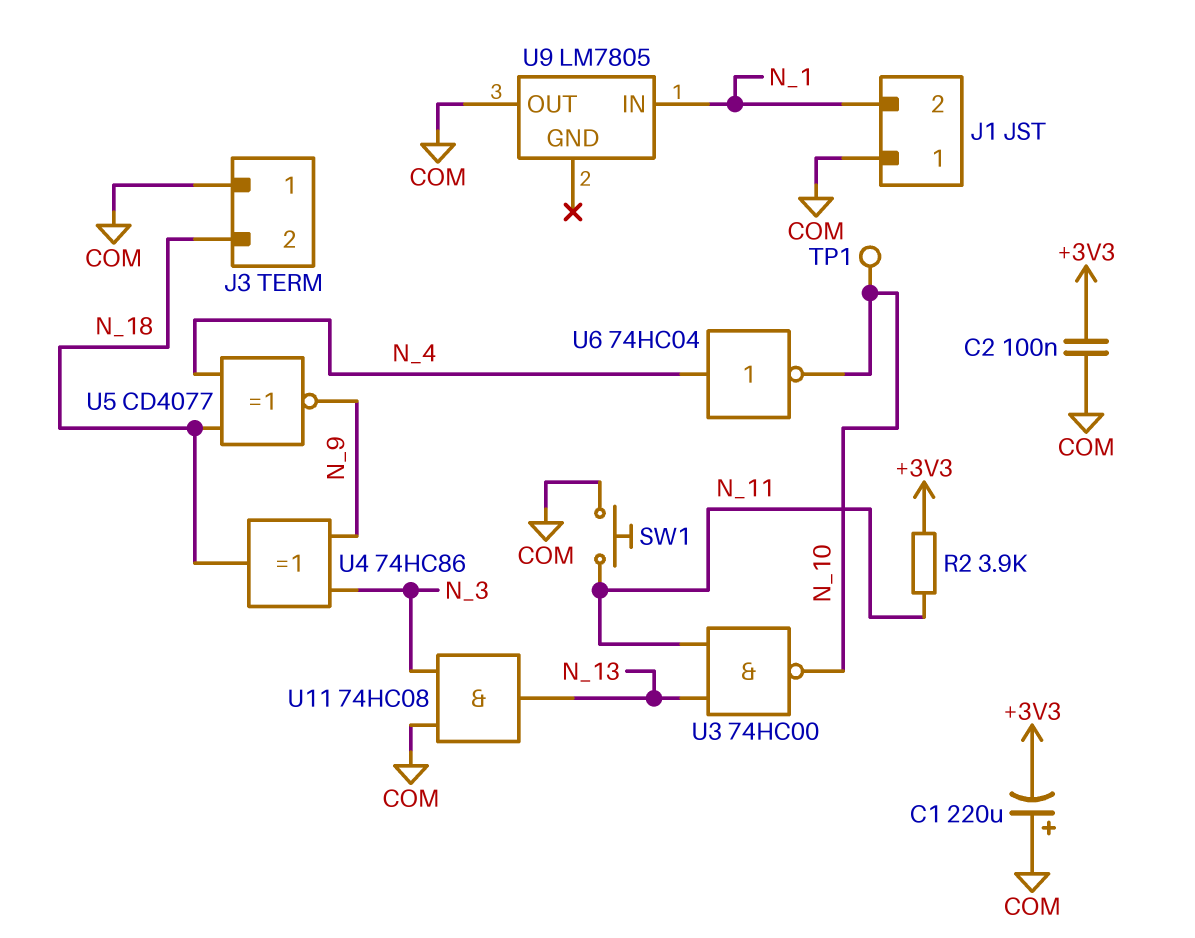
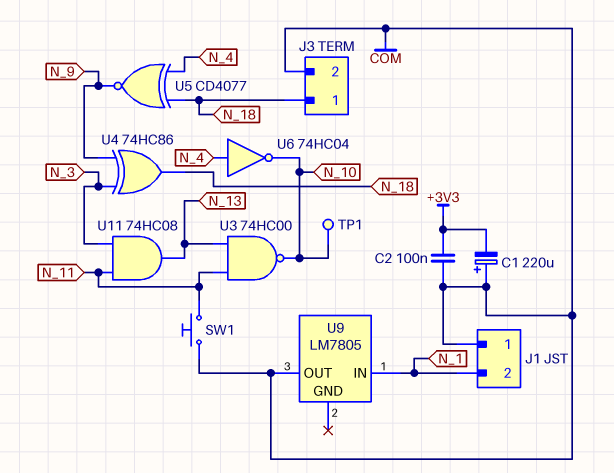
J3 pin 1: COM -> N_18
J3 pin 2: N_18 -> COM
R2: 3.9k (+3V3, N_11) -> none
U11: AND 74HC08 (in COM, in N_3, out N_13) -> AND 74HC08 (in N_3, in N_11, out N_13)

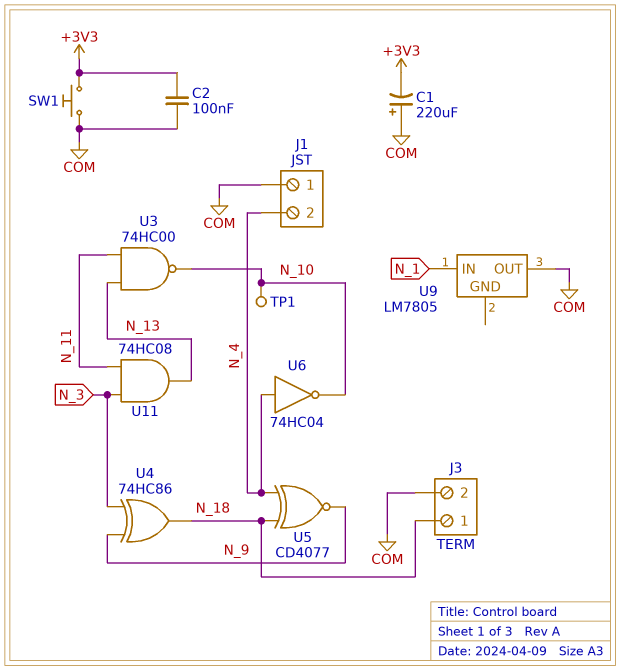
J1 pin 2: N_1 -> N_4
SW1: button (COM, N_11) -> button (+3V3, COM)

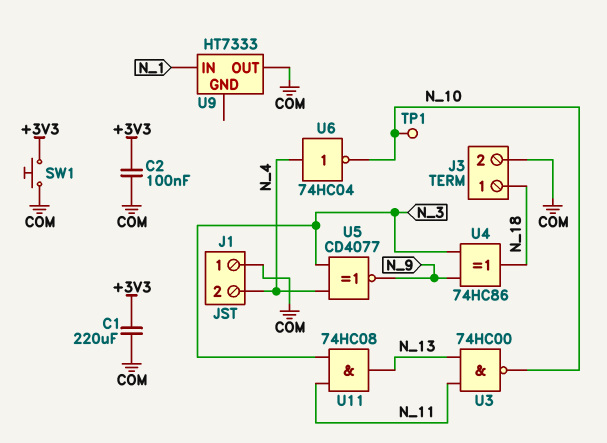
C1: 220uF (plus COM, minus +3V3) -> 220uF (+3V3, COM)
U5: XNOR CD4077 (in N_4, in N_18, out N_9) -> XNOR CD4077 (in N_3, in N_4, out N_9)
U9: LM7805 -> HT7333

